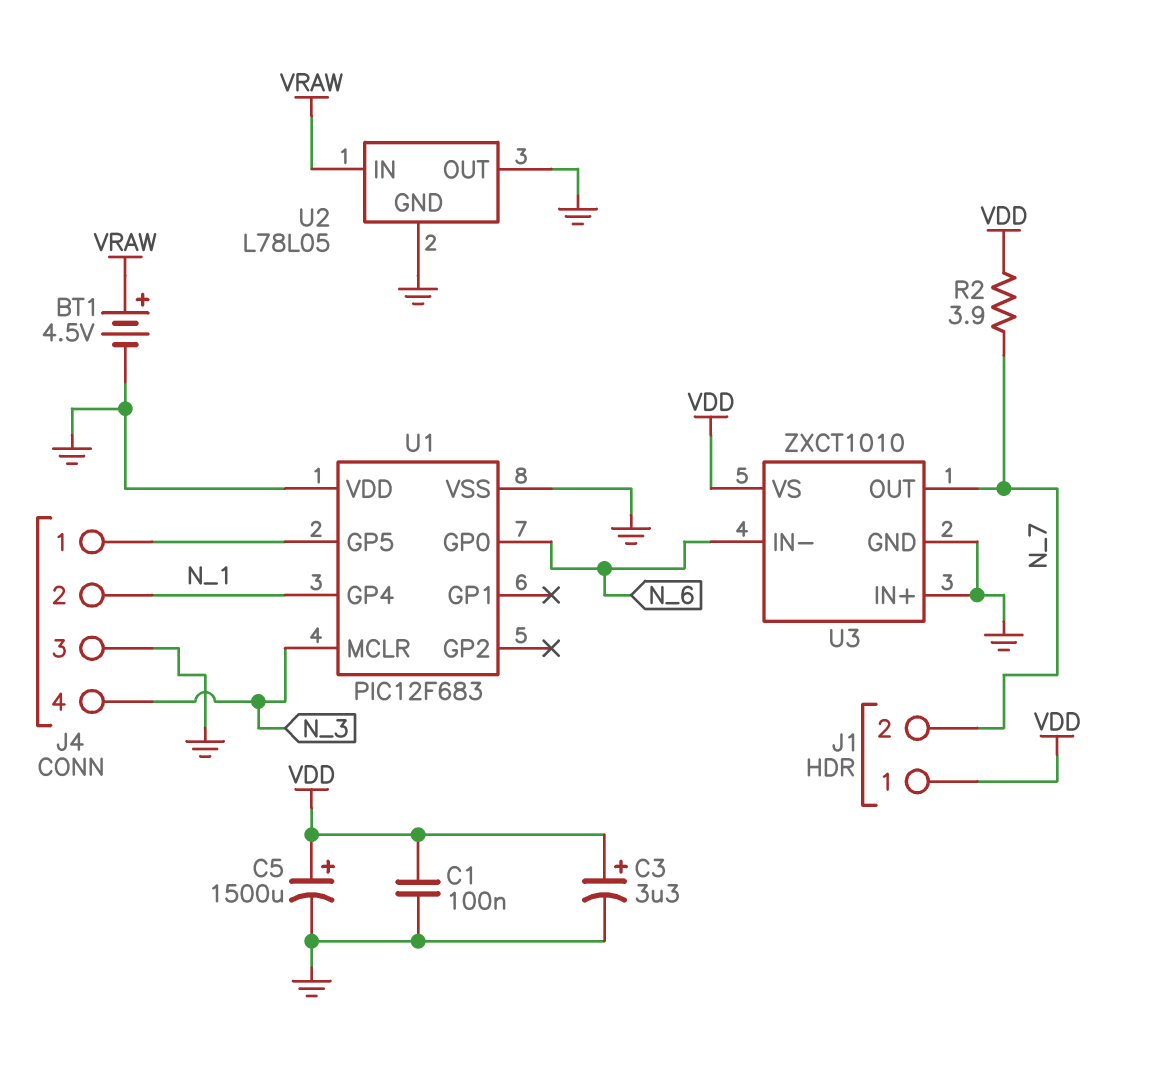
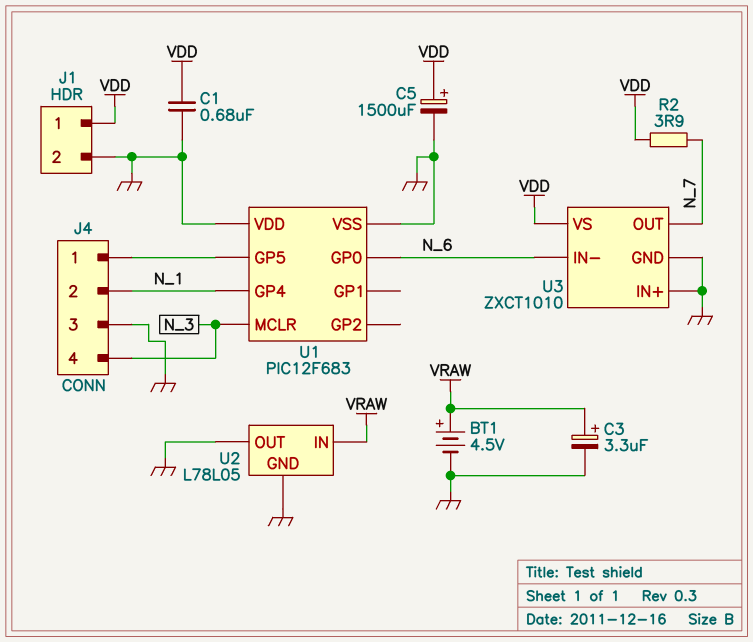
C1: 100nF (GND, VDD) -> 680nF (GND, VDD)
C3: 3.3uF (plus VDD, minus GND) -> 3.3uF (plus VRAW, minus GND)
J1 pin 2: N_7 -> GND

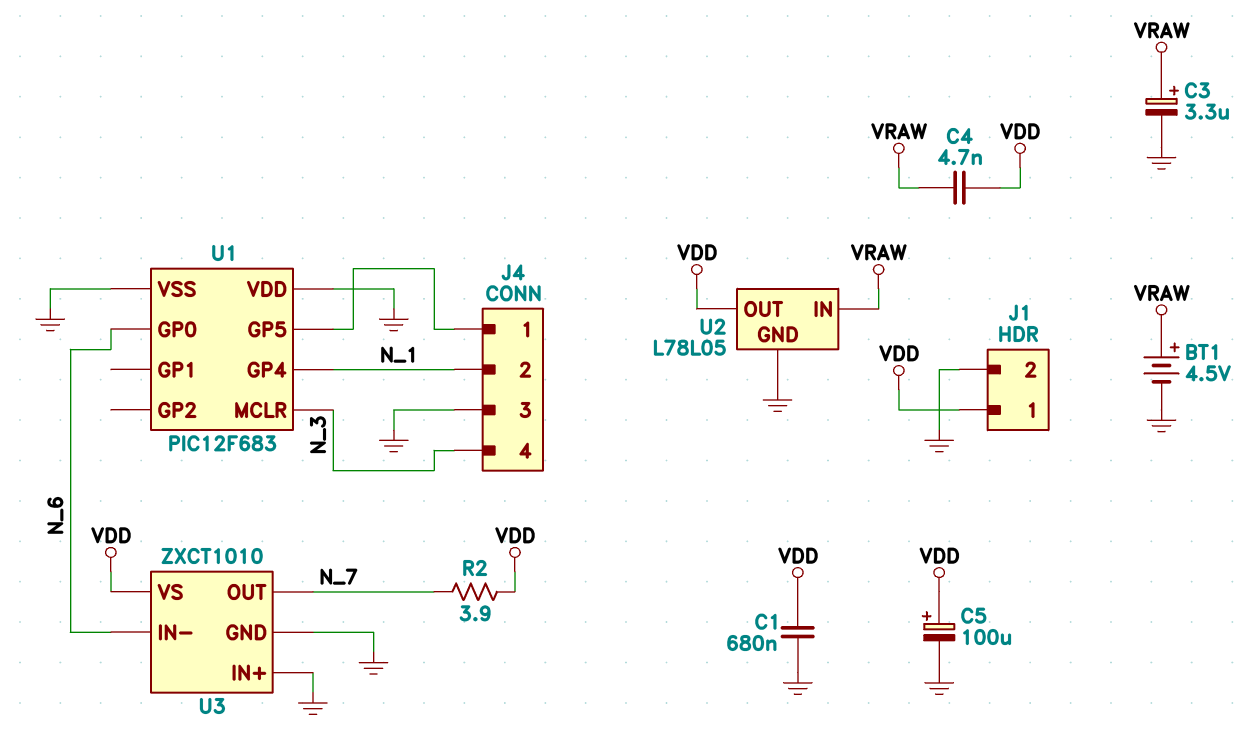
C4: none -> 4.7nF (VDD, VRAW)
C5: 1500uF (plus VDD, minus GND) -> 100uF (plus VDD, minus GND)
U2 pin OUT: GND -> VDD

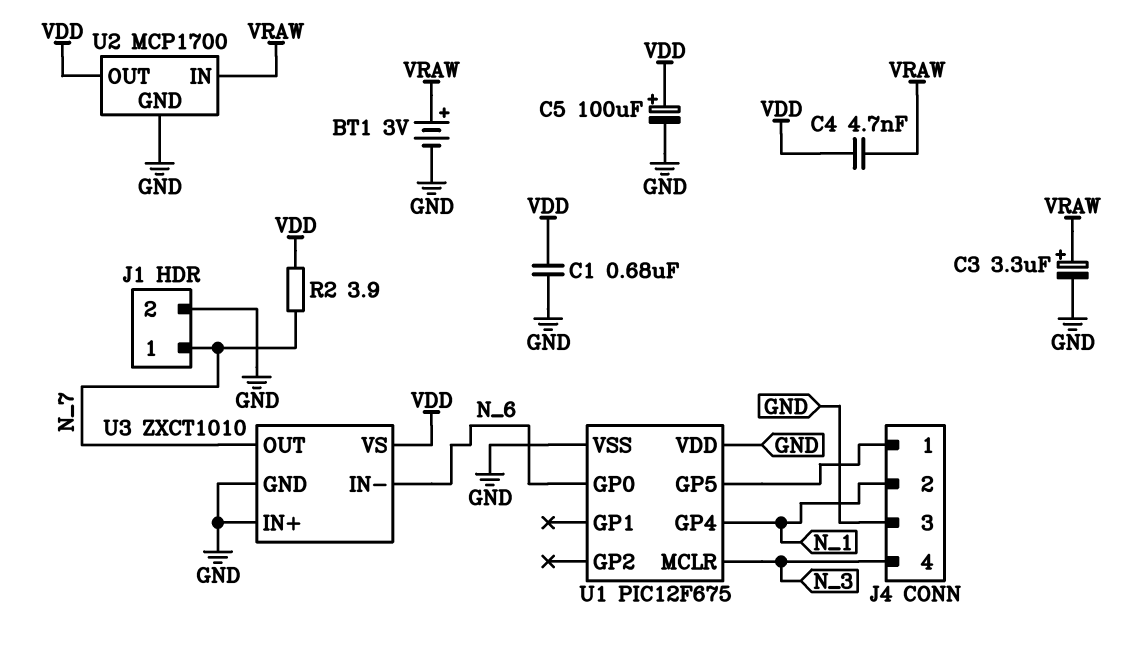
BT1: 4.5V (plus VRAW, minus GND) -> 3V (plus VRAW, minus GND)
J1 pin 1: VDD -> N_7
U1: PIC12F683 -> PIC12F675
U2: L78L05 -> MCP1700

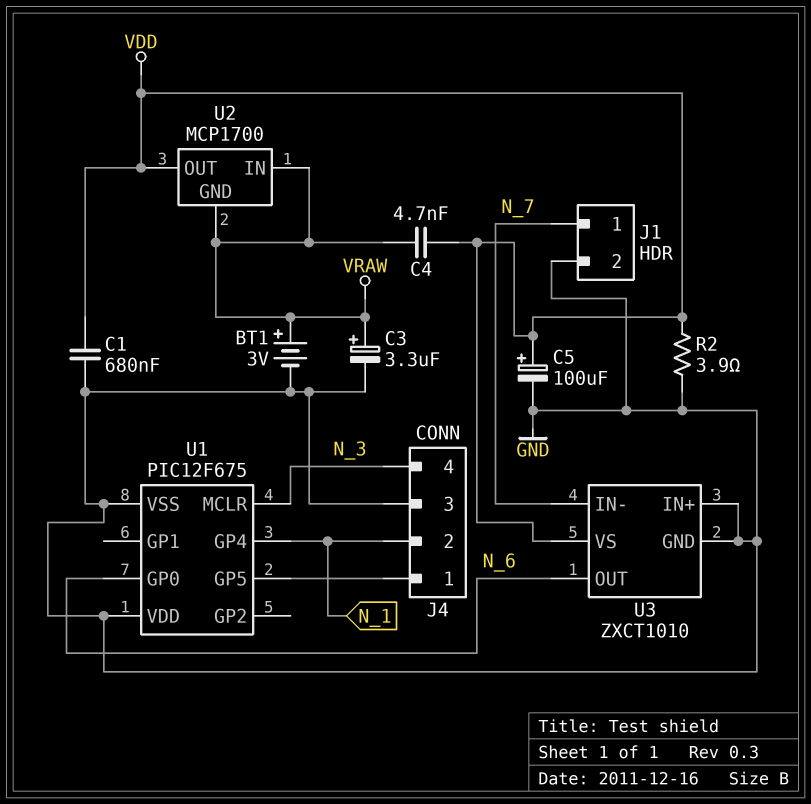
R2: 3.9 (N_7, VDD) -> 3.9 (GND, VDD)
U2 pin GND: GND -> VRAW
U3 pin IN-: N_6 -> N_7
U3 pin OUT: N_7 -> N_6

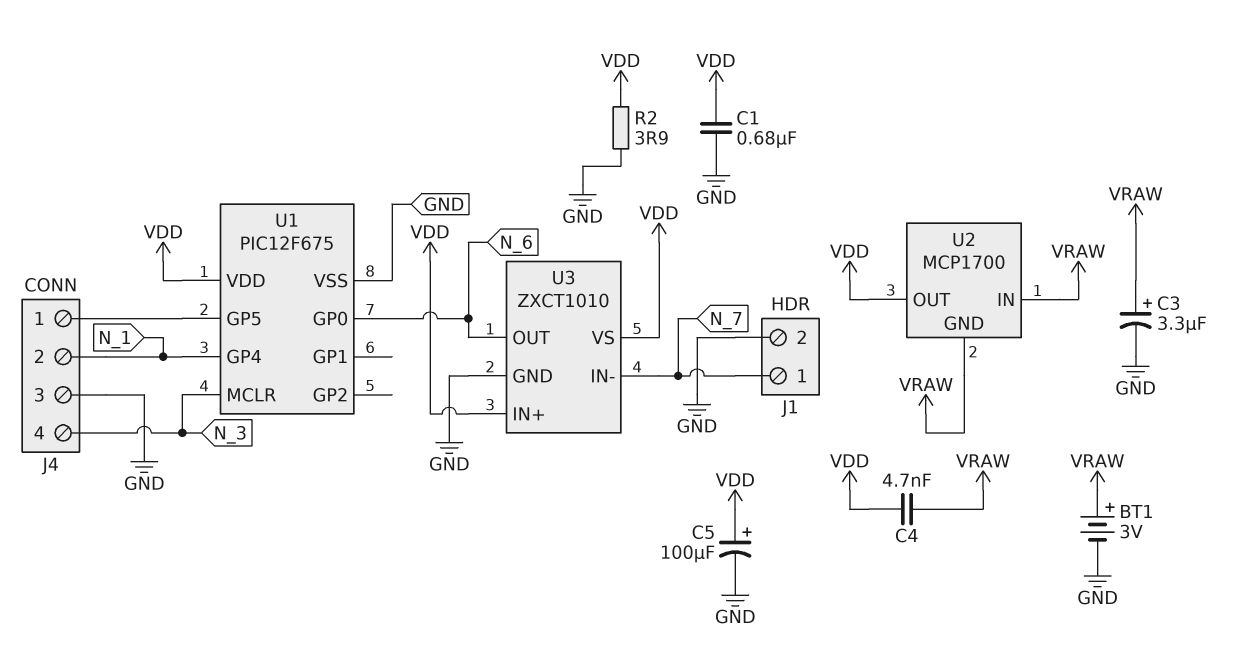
U1 pin VDD: GND -> VDD
U3 pin IN+: GND -> VDD

